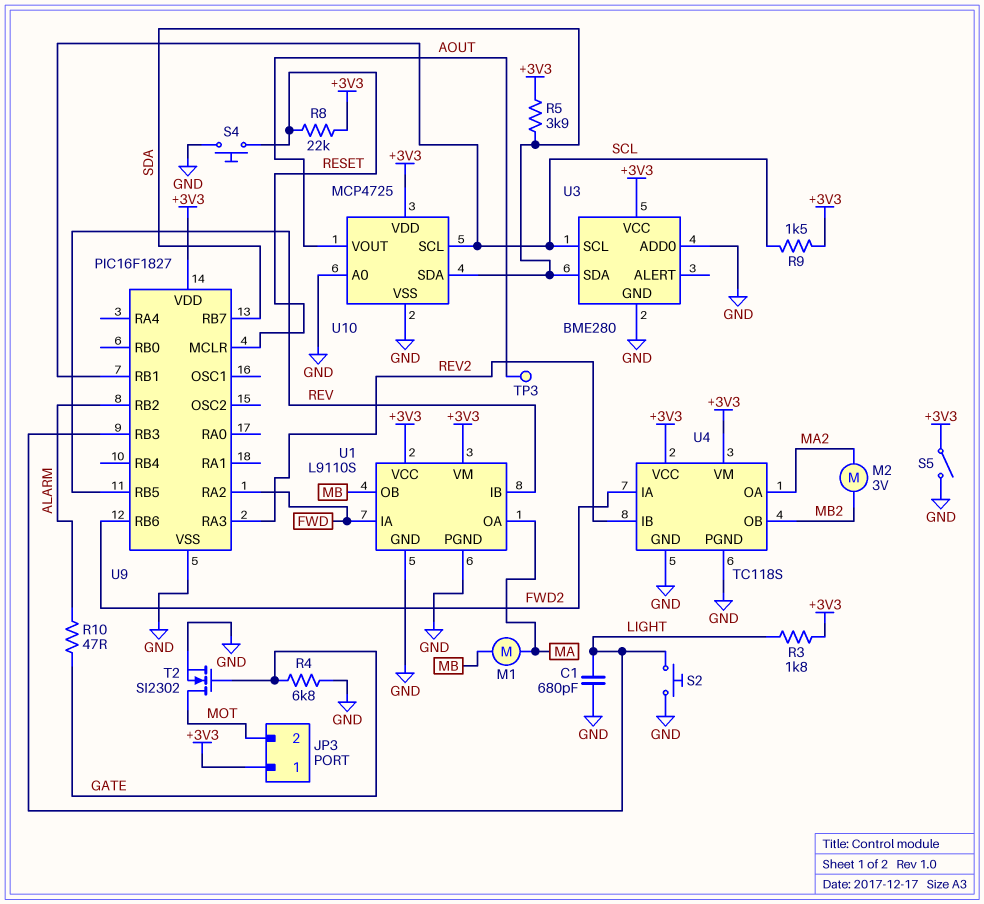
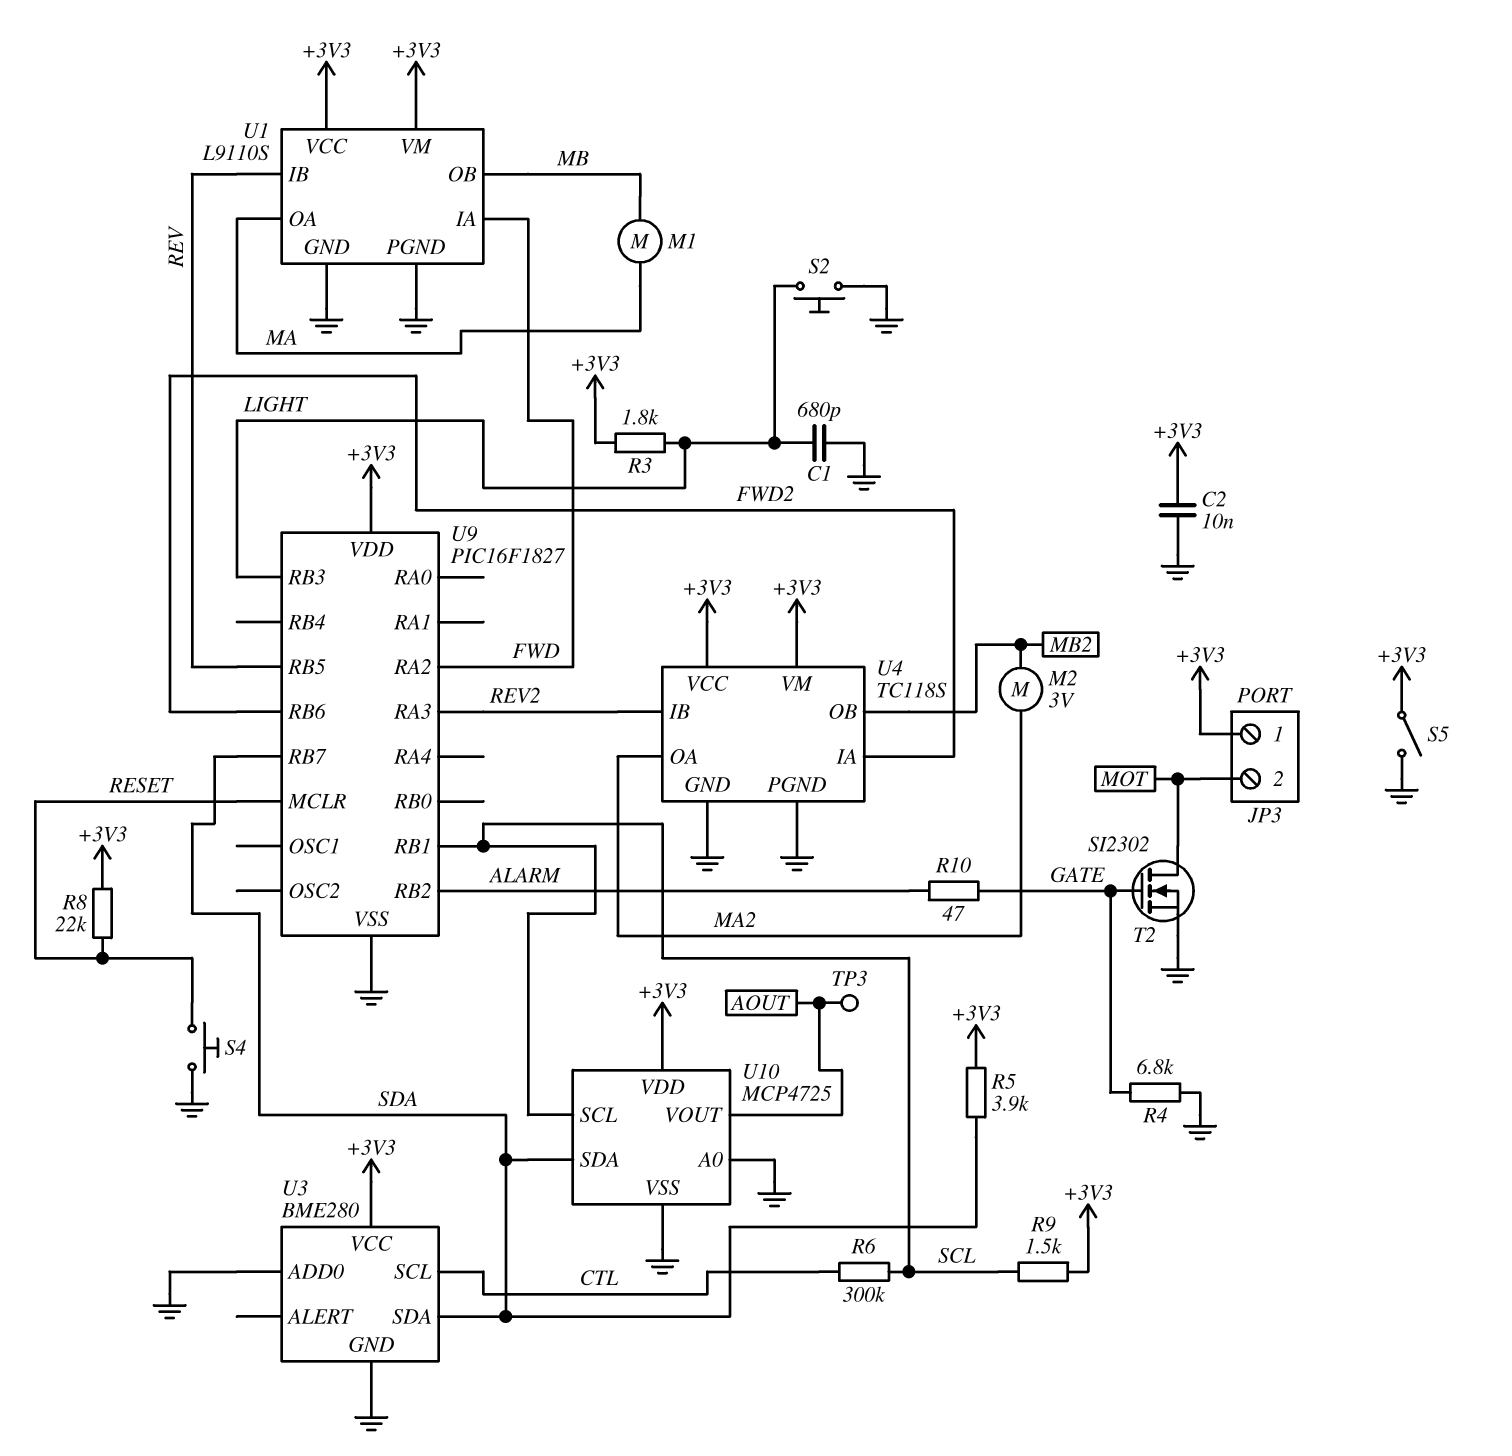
C2: none -> 10nF (+3V3, GND)
R6: none -> 300k (CTL, SCL)
U3 pin SCL: SCL -> CTL

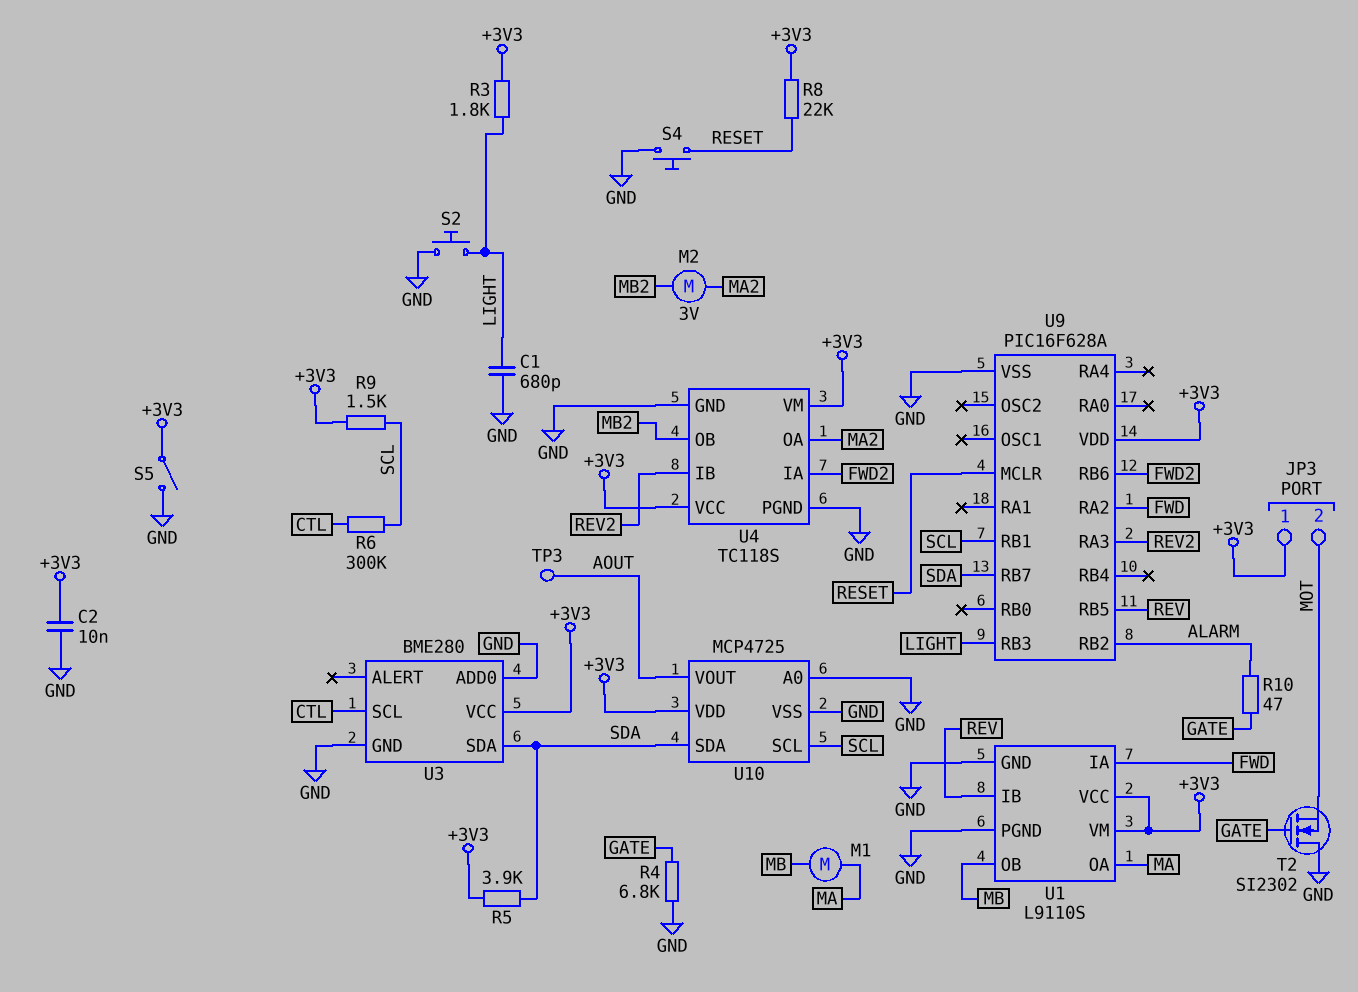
T2: NMOS SI2302 (G GATE, D MOT, S GND) -> NMOS SI2302 (G GATE, D GND, S MOT)
U9: PIC16F1827 -> PIC16F628A

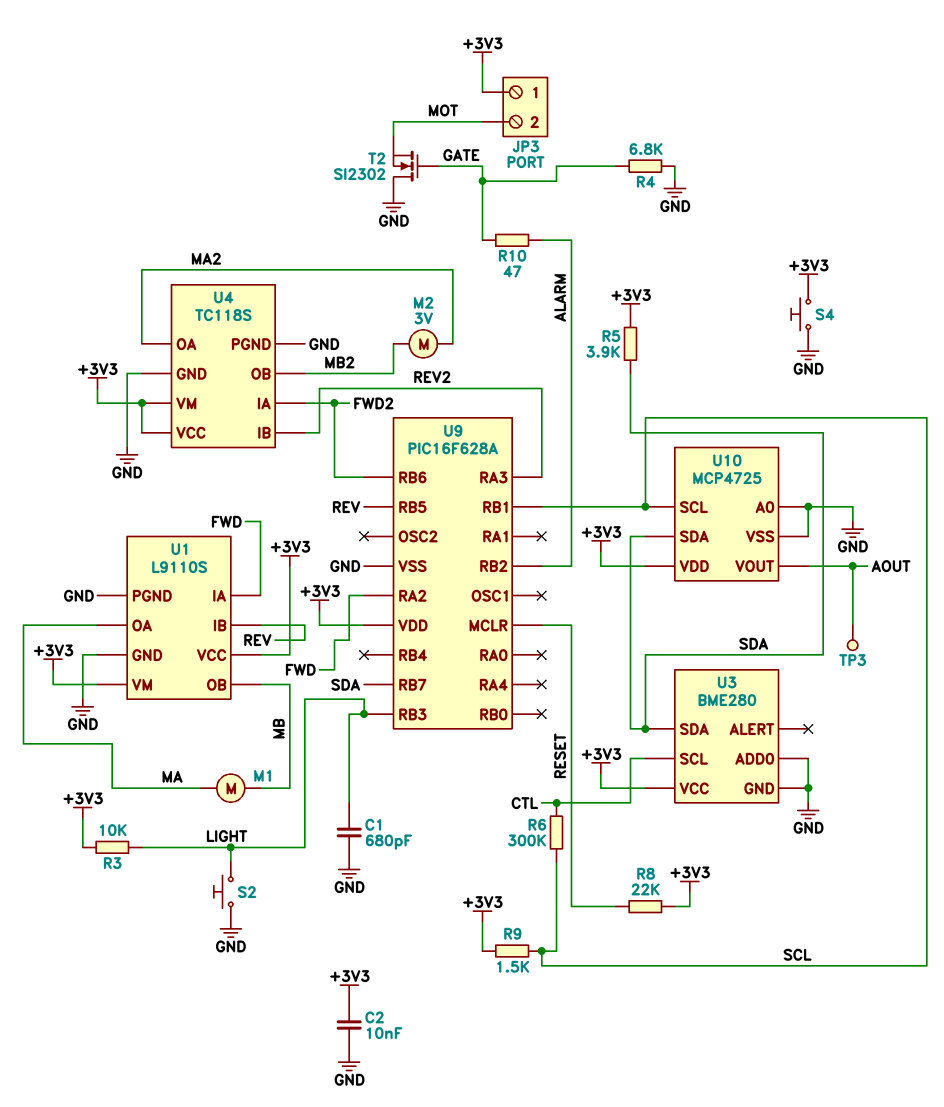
R3: 1.8k (+3V3, LIGHT) -> 10k (+3V3, LIGHT)
S4: button (GND, RESET) -> button (+3V3, GND)
S5: switch (+3V3, GND) -> none

